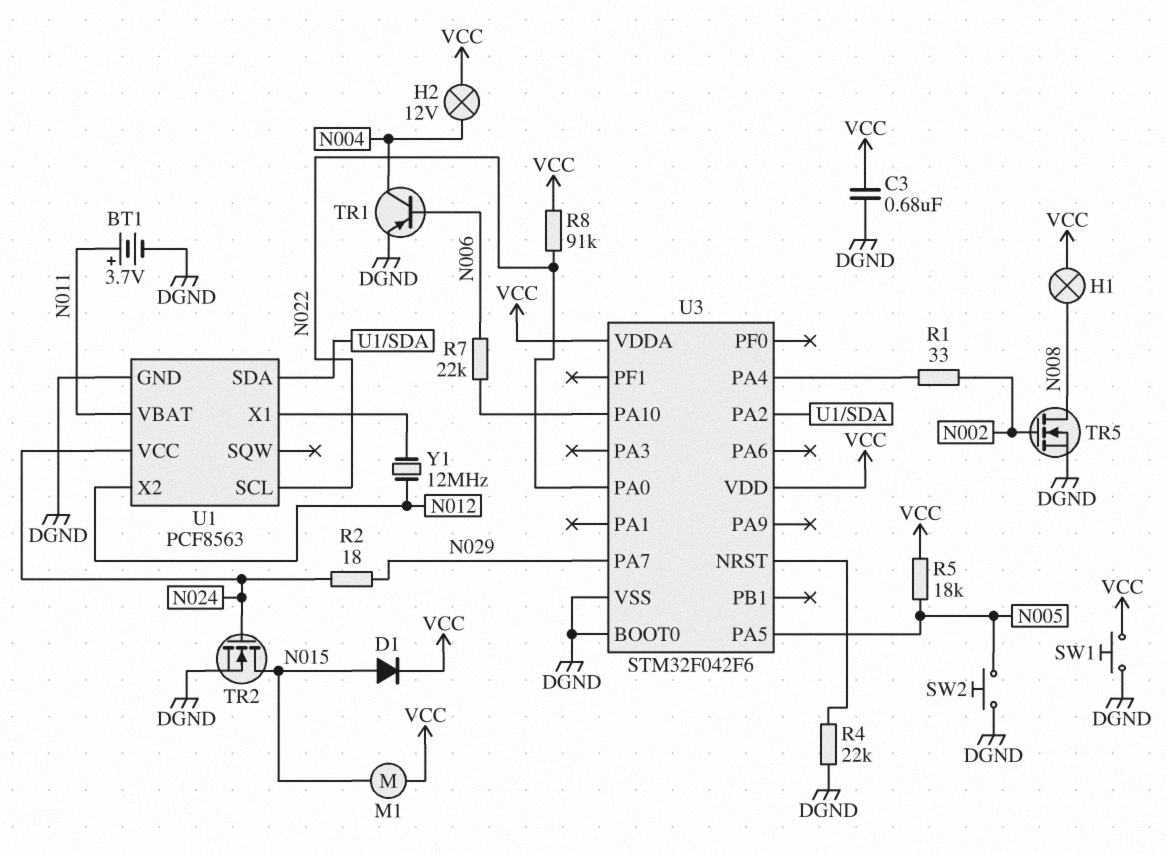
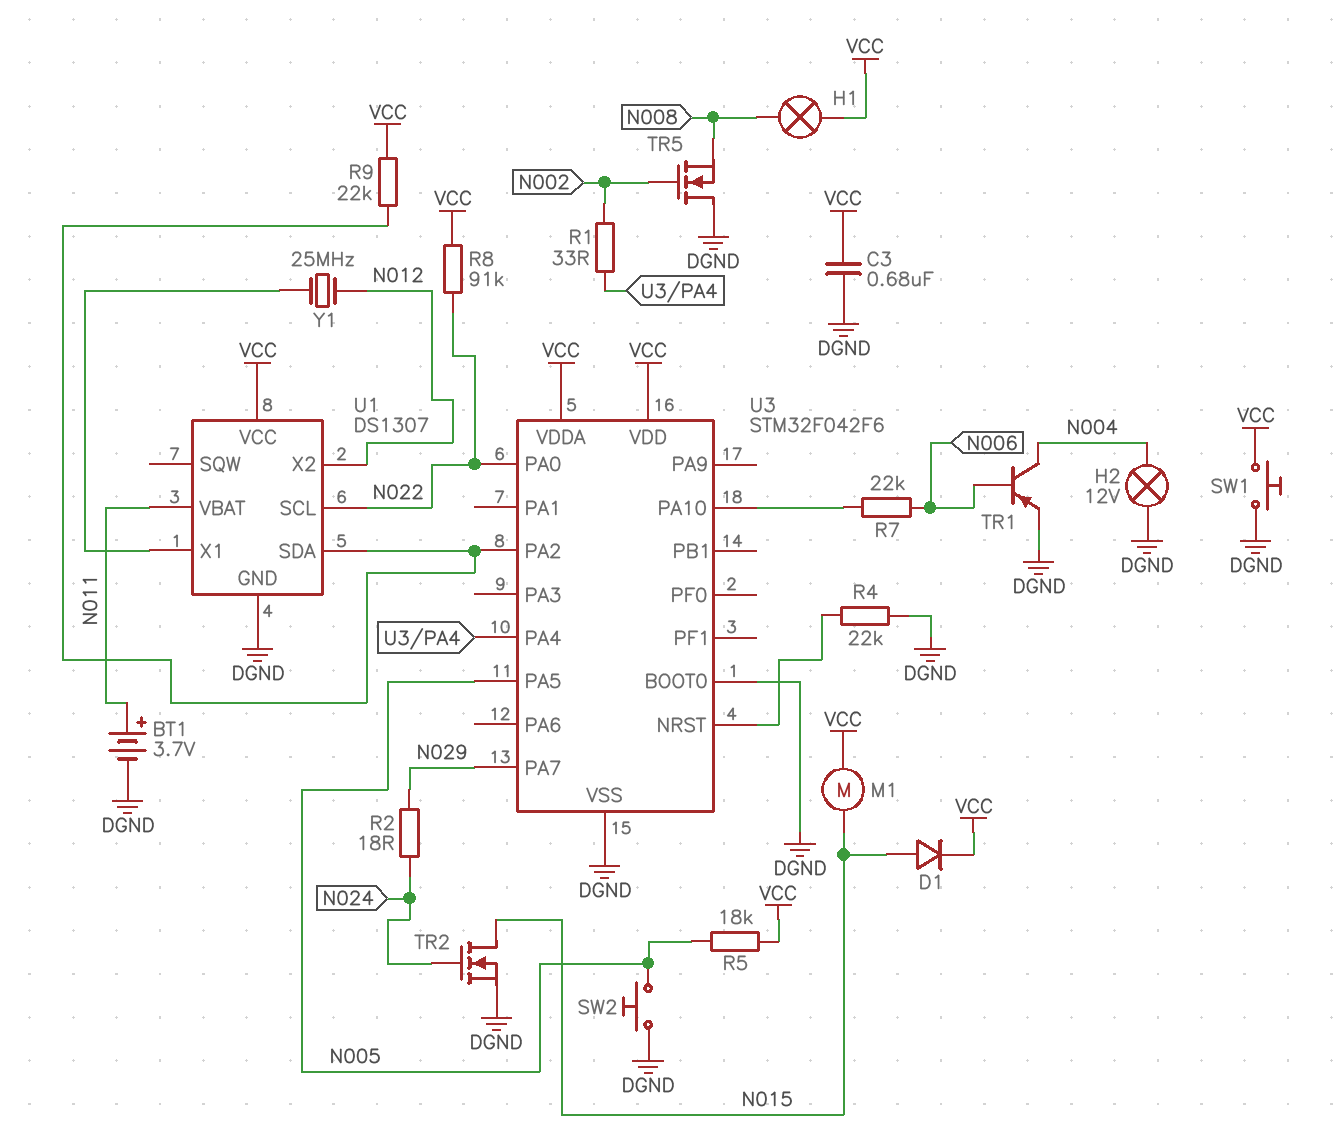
H2: lamp 12V (N004, VCC) -> lamp 12V (DGND, N004)
R9: none -> 22k (U1/SDA, VCC)
TR5: NMOS (G N002, D N008, S DGND) -> NMOS (G N002, D DGND, S N008)
U1: PCF8563 -> DS1307
U1 pin VCC: N024 -> VCC
Y1: 12MHz (N012, U1/X1) -> 25MHz (N012, U1/X1)

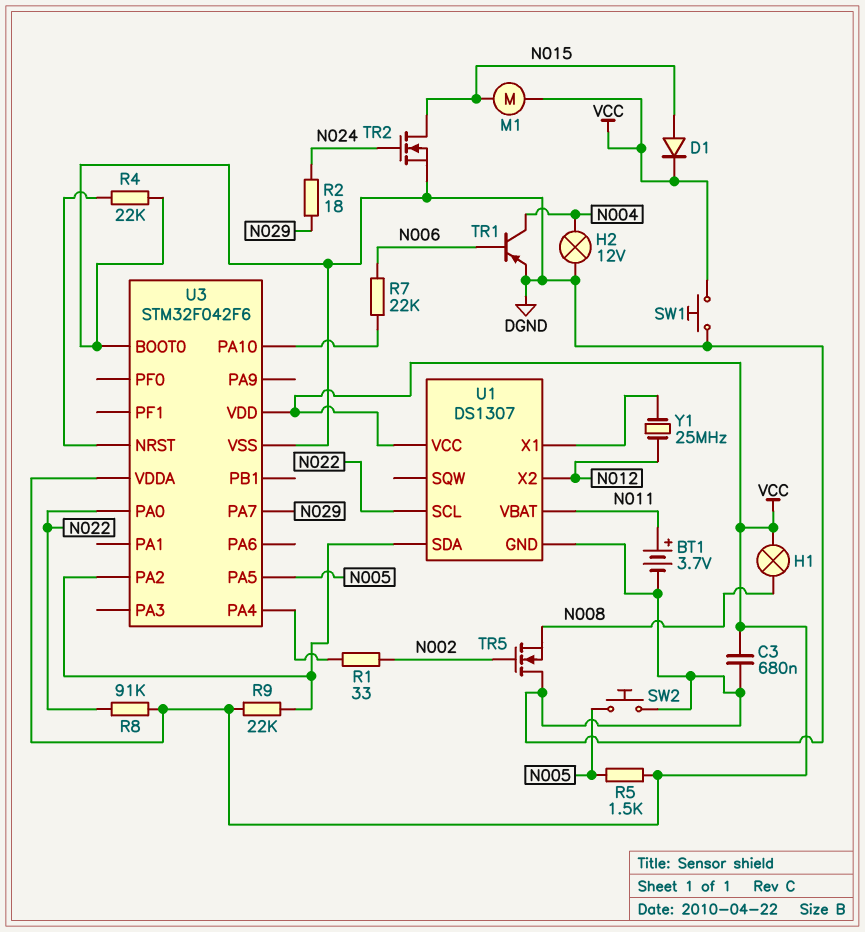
R5: 18k (N005, VCC) -> 1.5k (N005, VCC)

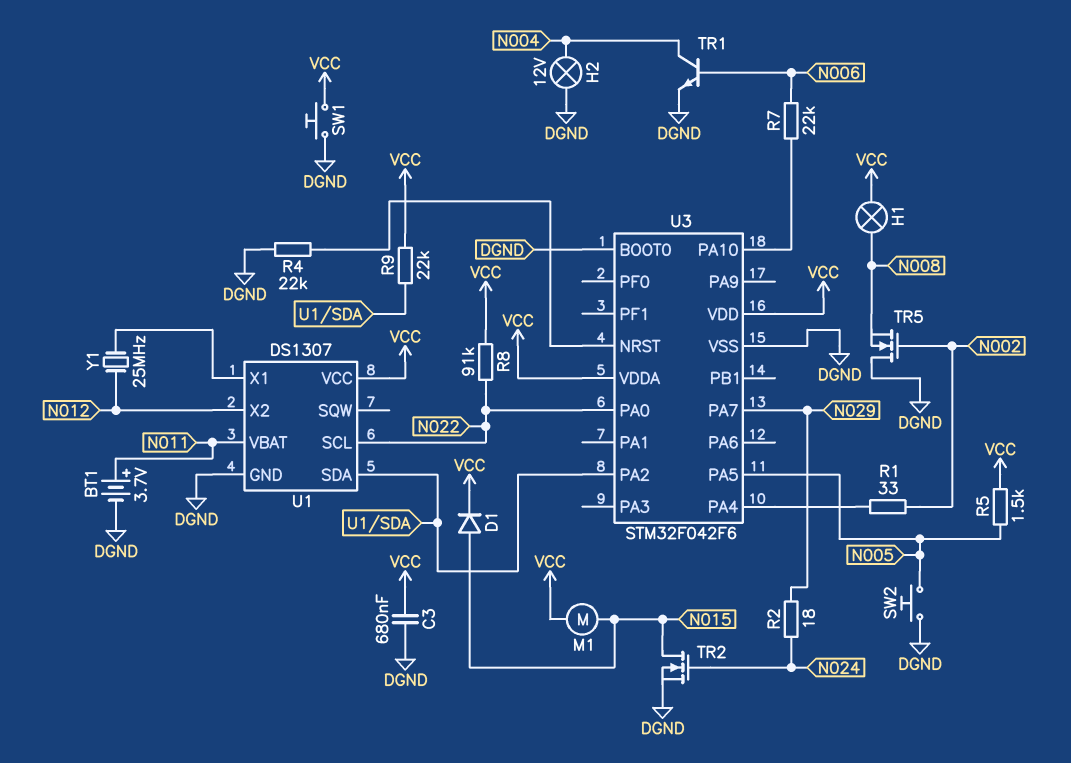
TR1: PNP (B N006, C N004, E DGND) -> NPN (B N006, C N004, E DGND)

